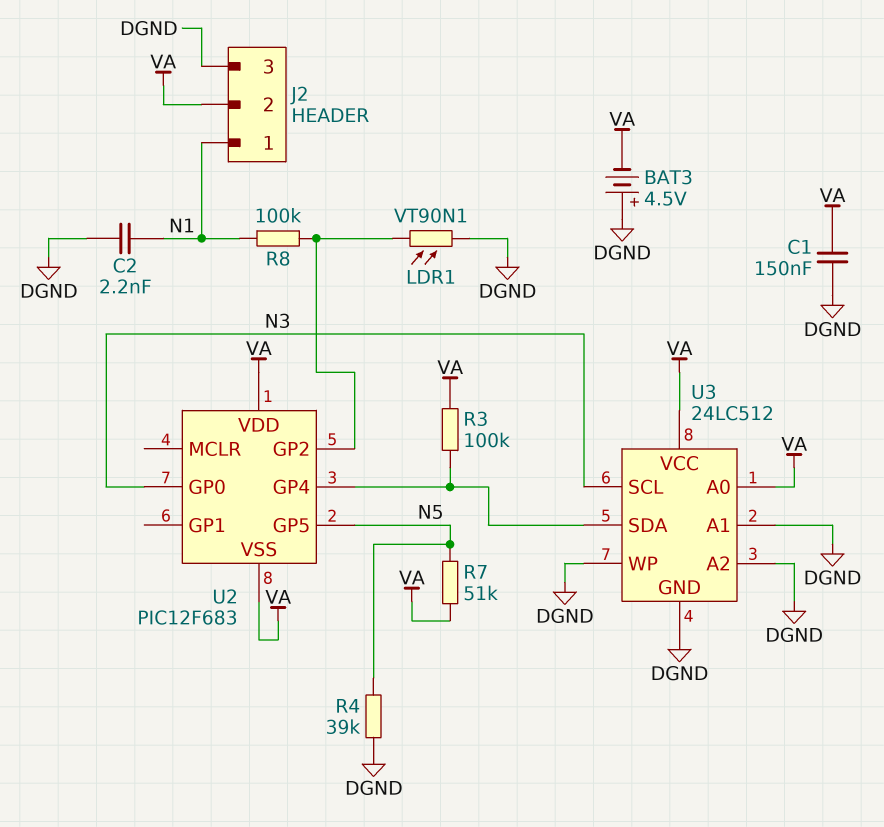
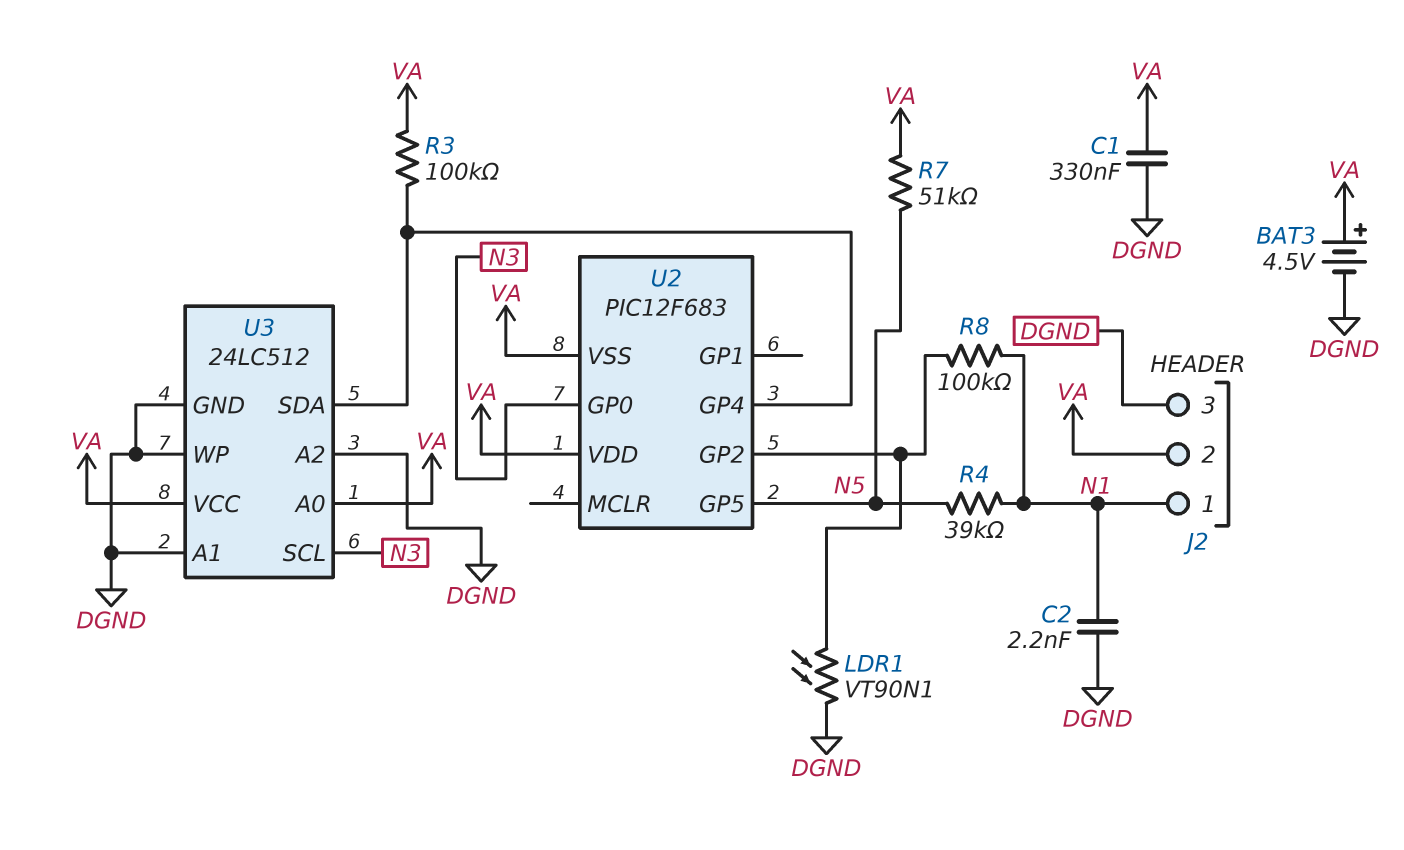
BAT3: 4.5V (plus DGND, minus VA) -> 4.5V (plus VA, minus DGND)
C1: 150nF (DGND, VA) -> 330nF (DGND, VA)
R4: 39k (DGND, N5) -> 39k (N1, N5)

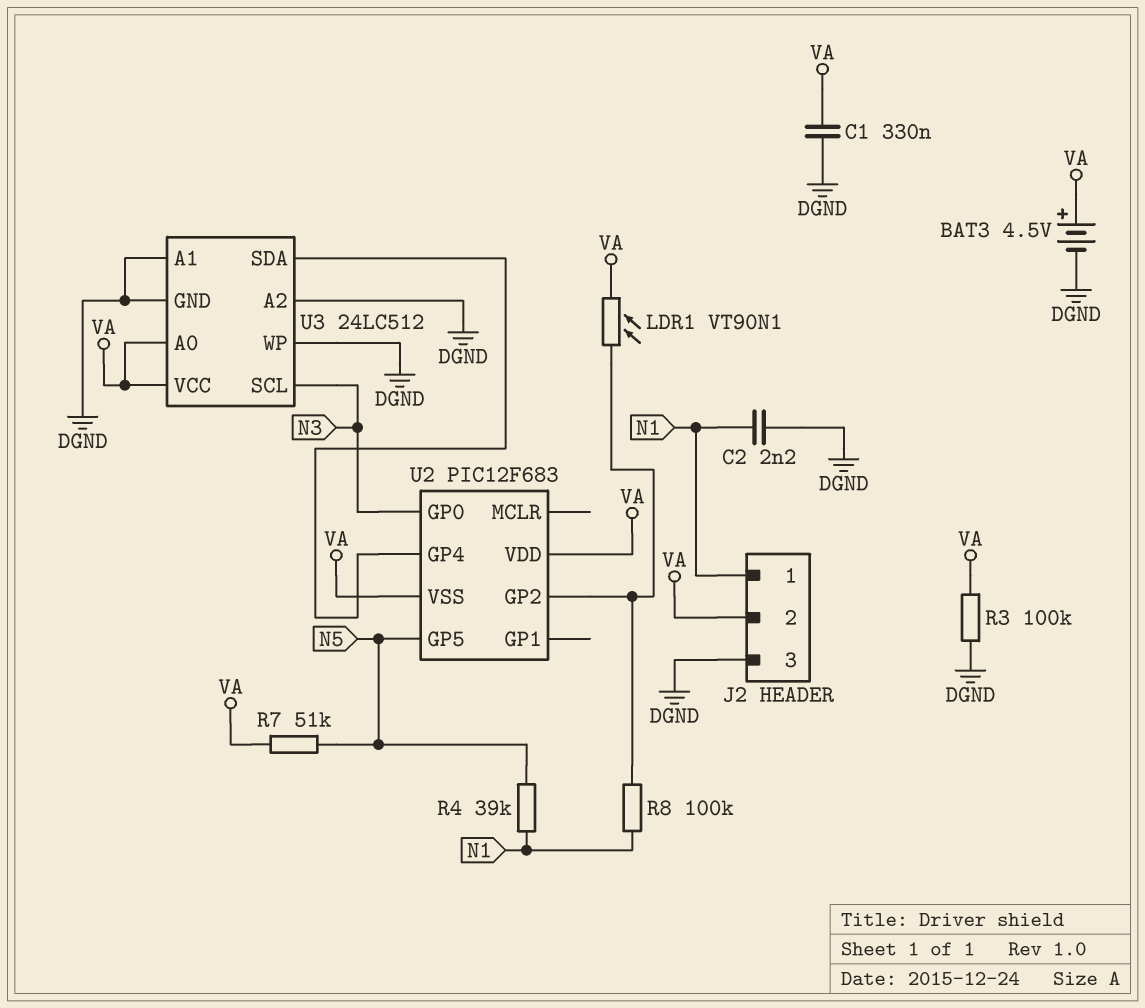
LDR1: VT90N1 (DGND, U2/GP2) -> VT90N1 (U2/GP2, VA)
R3: 100k (U2/GP4, VA) -> 100k (DGND, VA)

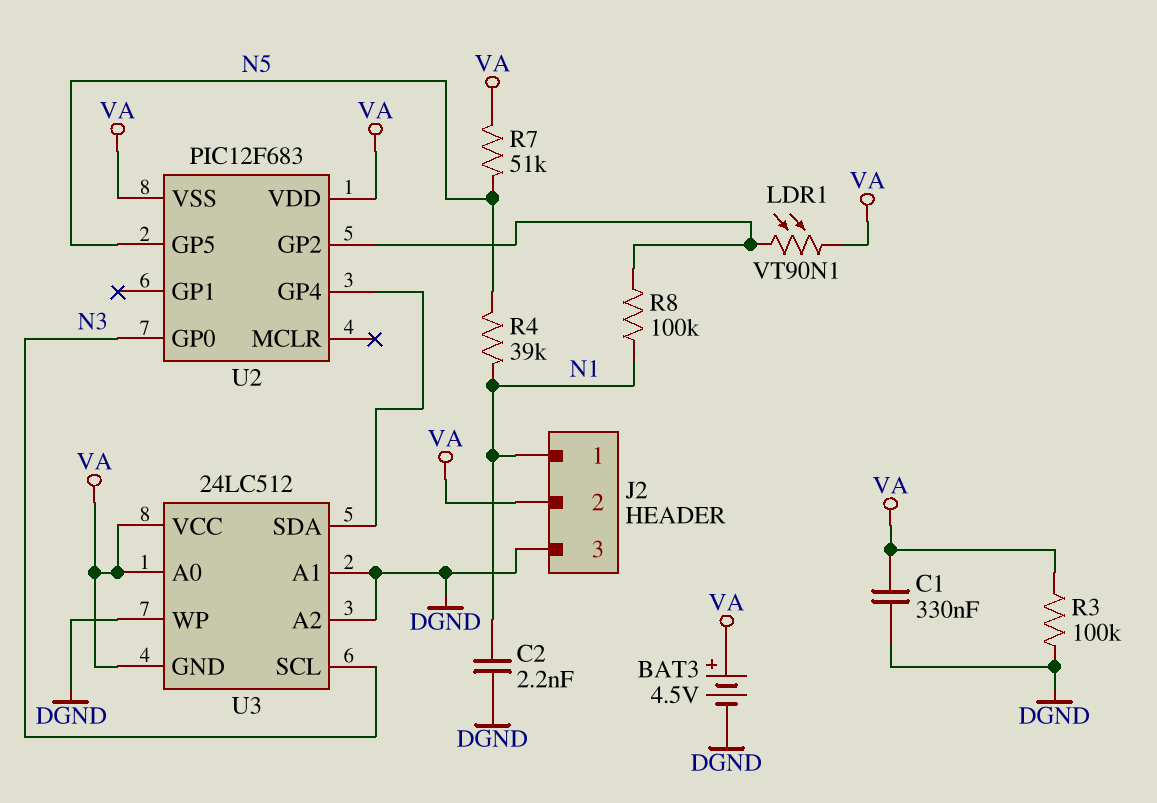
U3 pin GND: DGND -> VA

